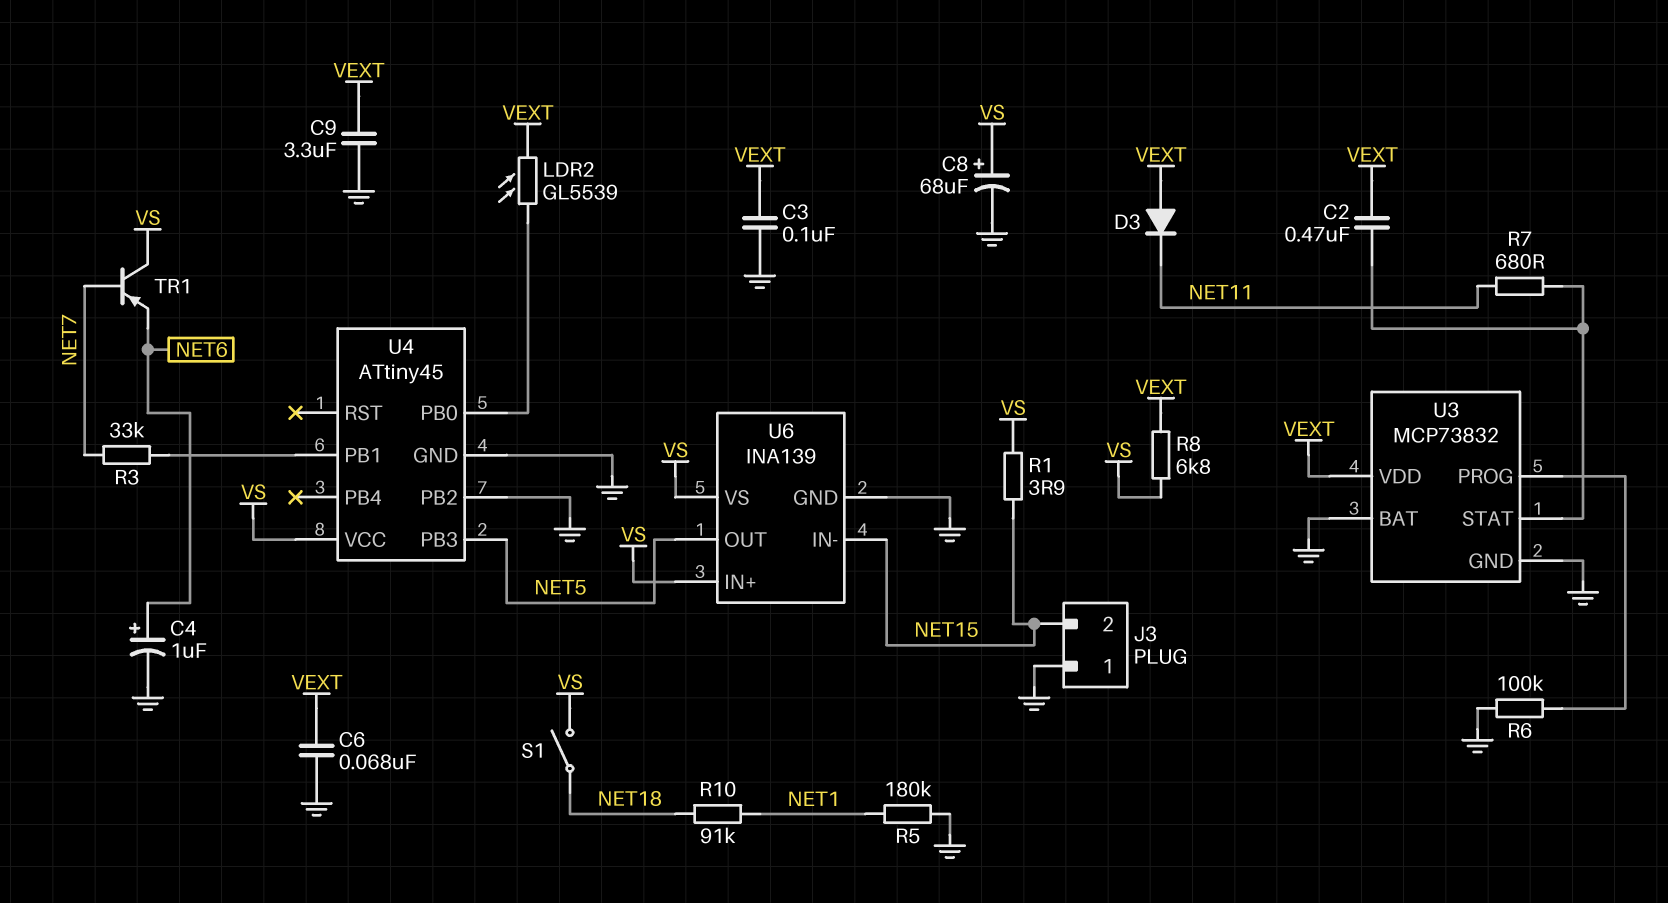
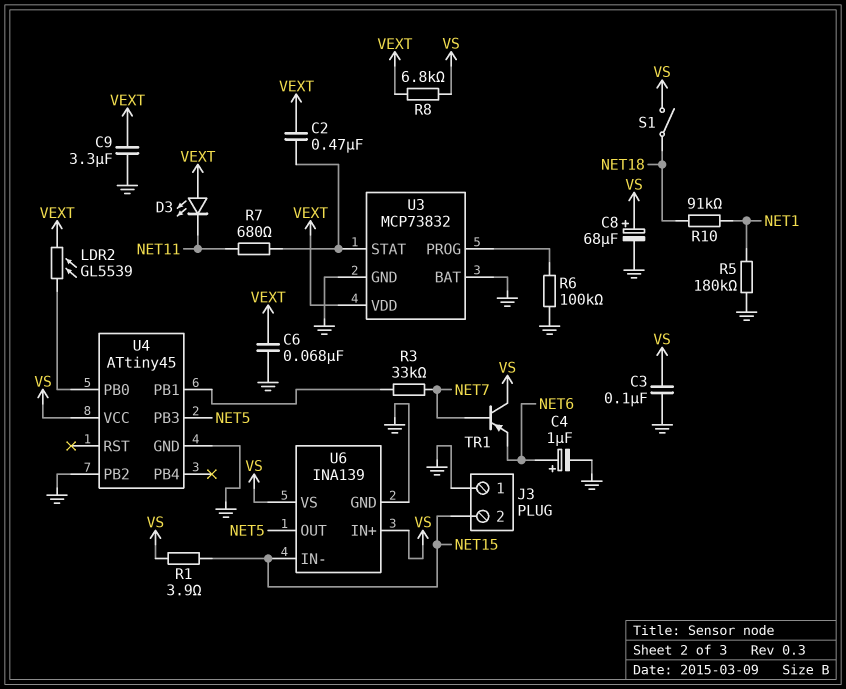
C3: 100nF (GND, VEXT) -> 100nF (GND, VS)
D3: diode (A VEXT, K NET11) -> LED (A VEXT, K NET11)

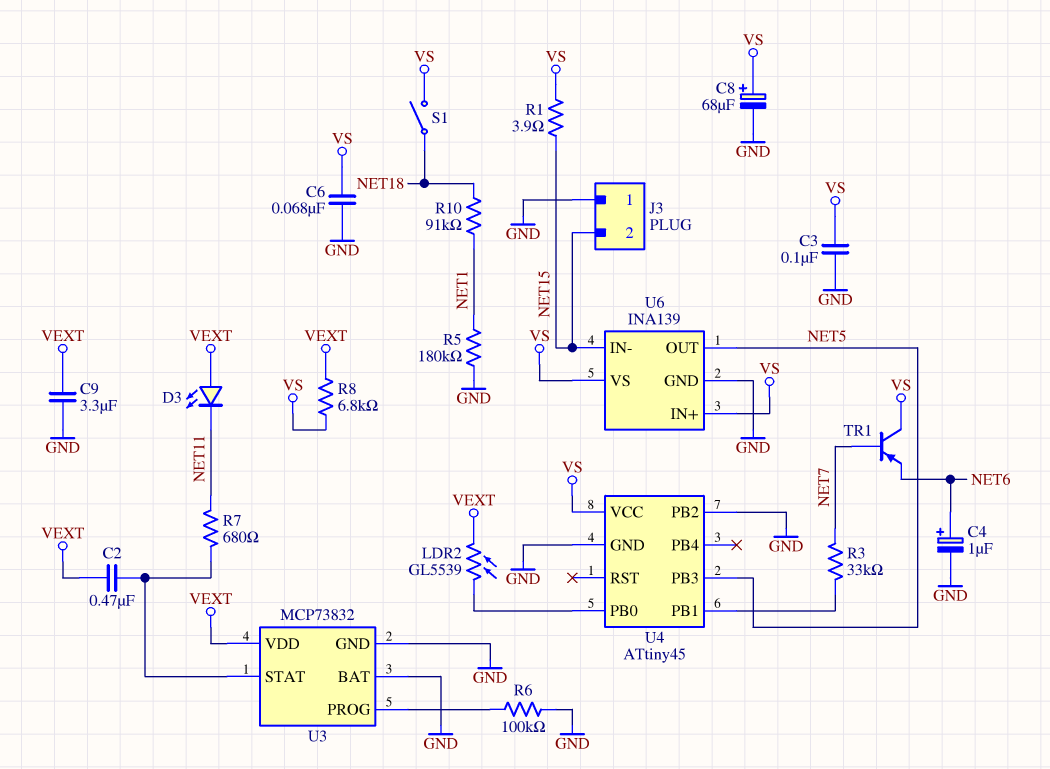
C6: 68nF (GND, VEXT) -> 68nF (GND, VS)

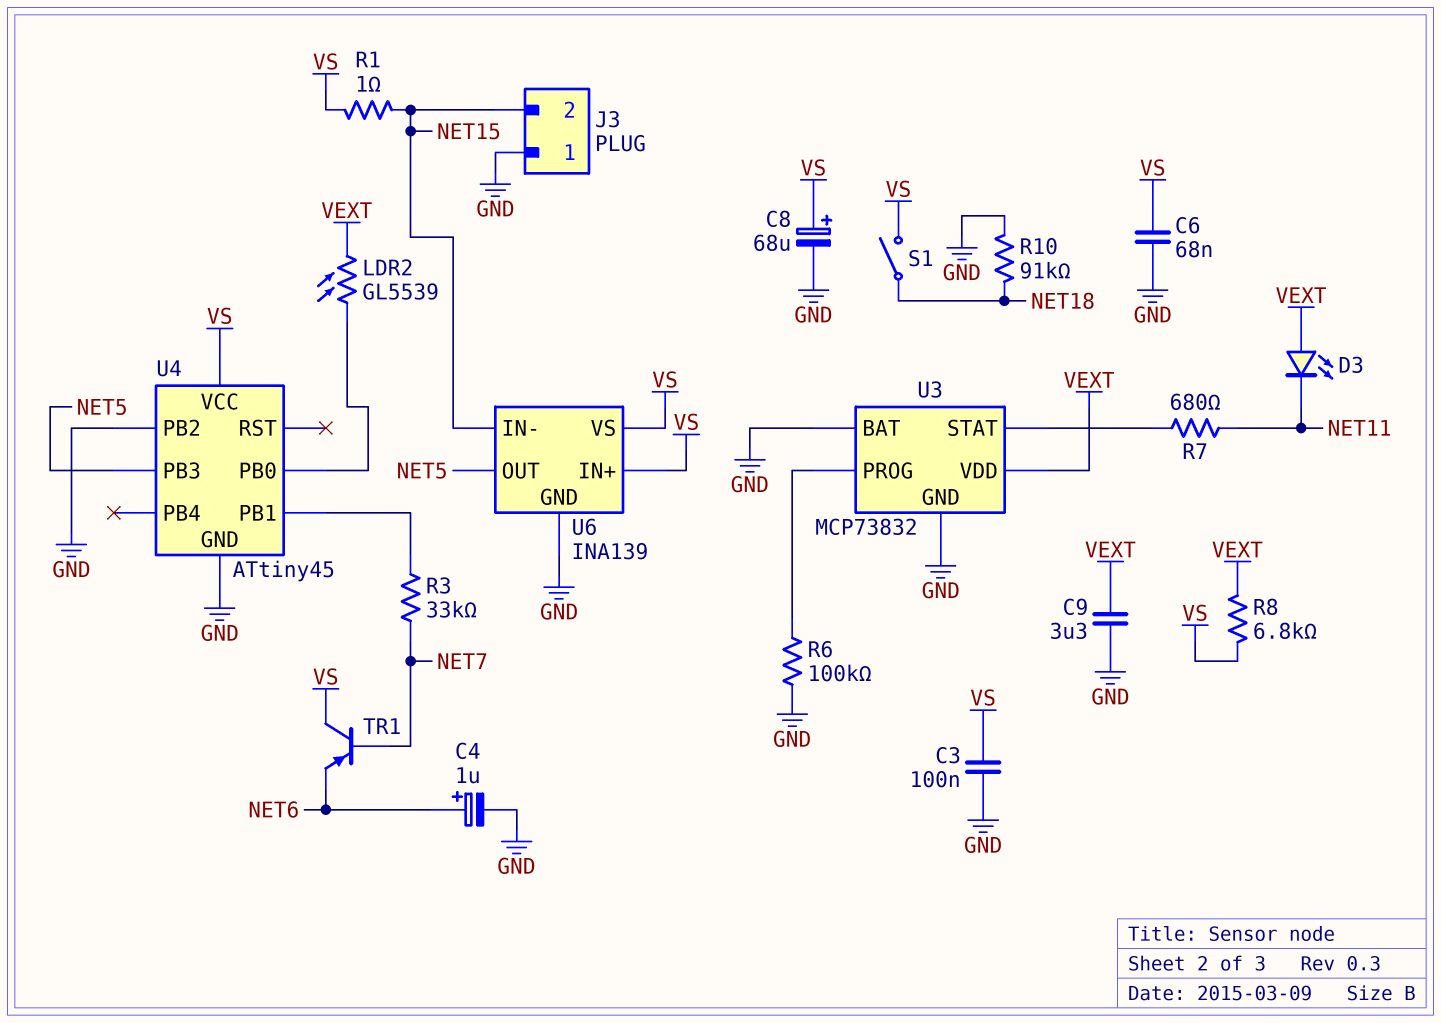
C2: 470nF (U3/STAT, VEXT) -> none
R1: 3.9 (NET15, VS) -> 1 (NET15, VS)
R5: 180k (GND, NET1) -> none
R10: 91k (NET1, NET18) -> 91k (GND, NET18)

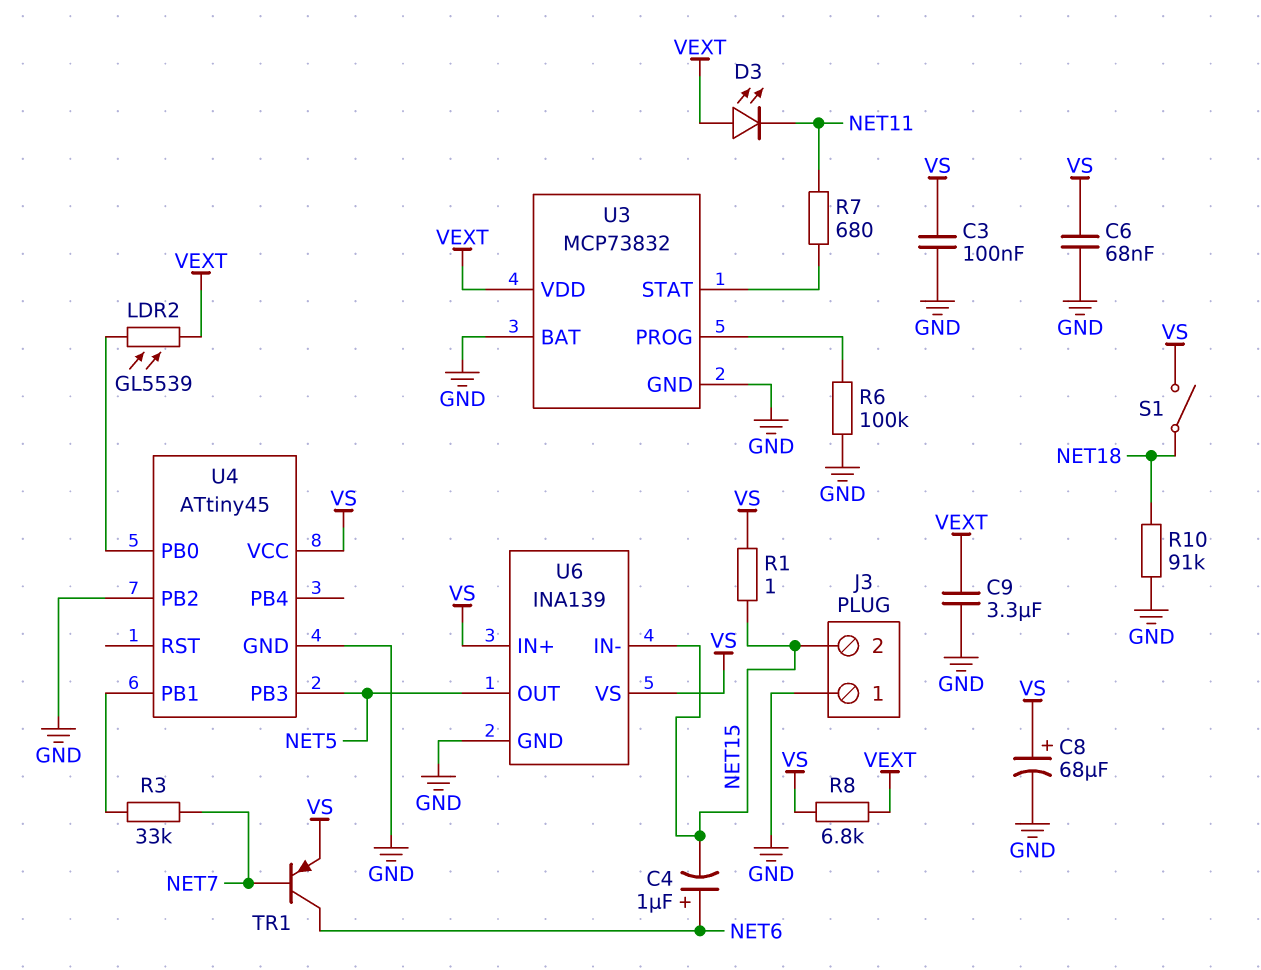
C4: 1uF (plus NET6, minus GND) -> 1uF (plus NET6, minus NET15)
TR1: PNP (B NET7, C VS, E NET6) -> PNP (B NET7, C NET6, E VS)

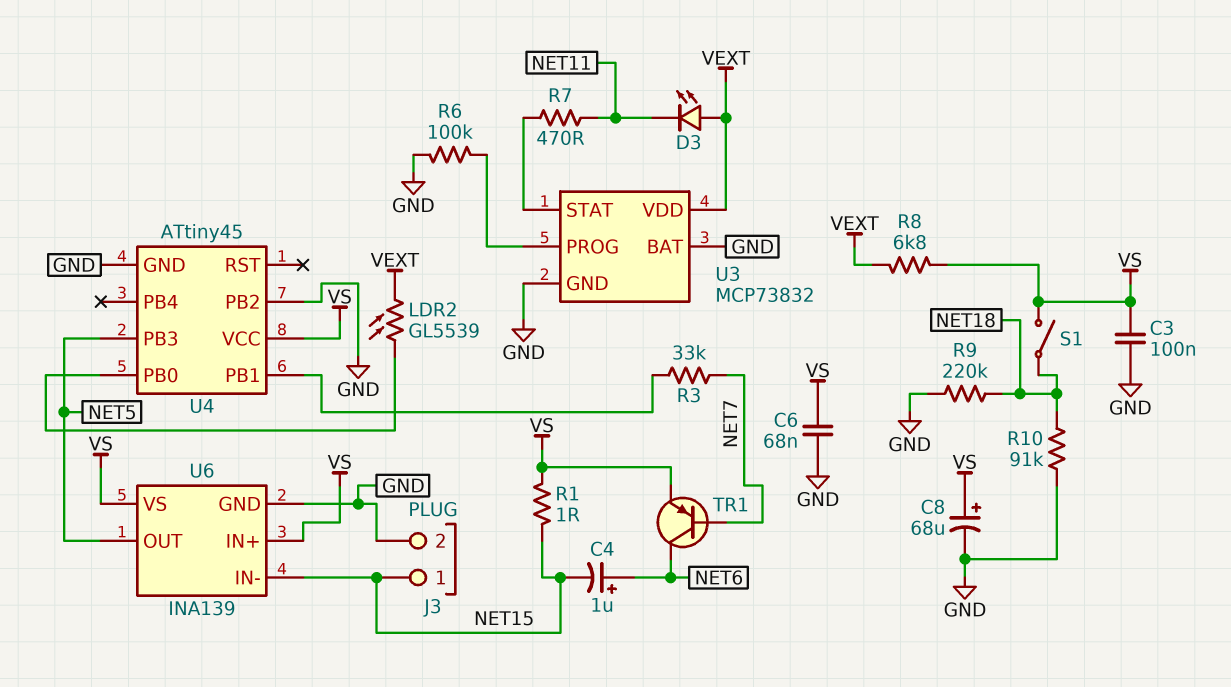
C9: 3.3uF (GND, VEXT) -> none
J3 pin 1: GND -> NET15
J3 pin 2: NET15 -> GND
R7: 680 (NET11, U3/STAT) -> 470 (NET11, U3/STAT)
R9: none -> 220k (GND, NET18)

